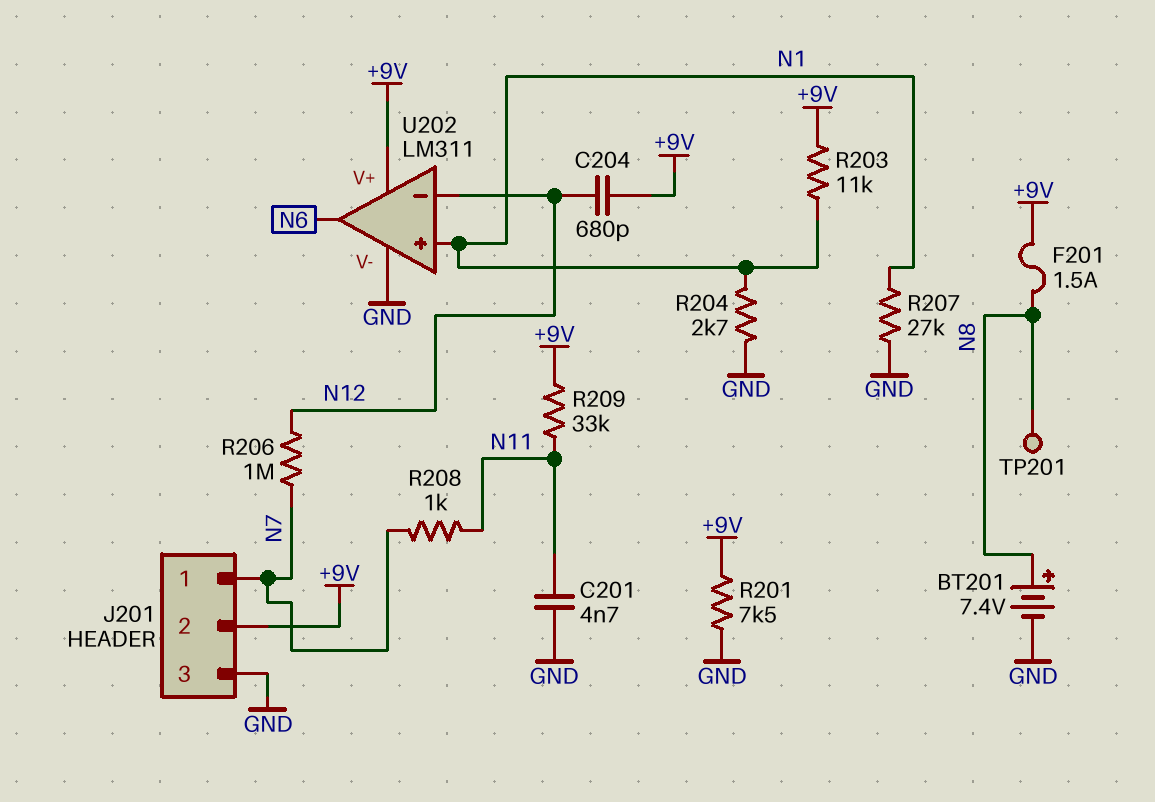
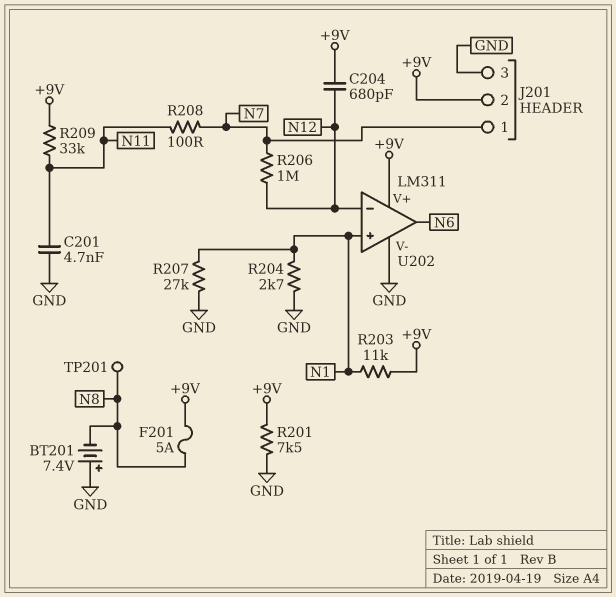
BT201: 7.4V (plus N8, minus GND) -> 7.4V (plus GND, minus N8)
F201: 1.5A (+9V, N8) -> 5A (+9V, N8)
R208: 1k (N7, N11) -> 100 (N7, N11)

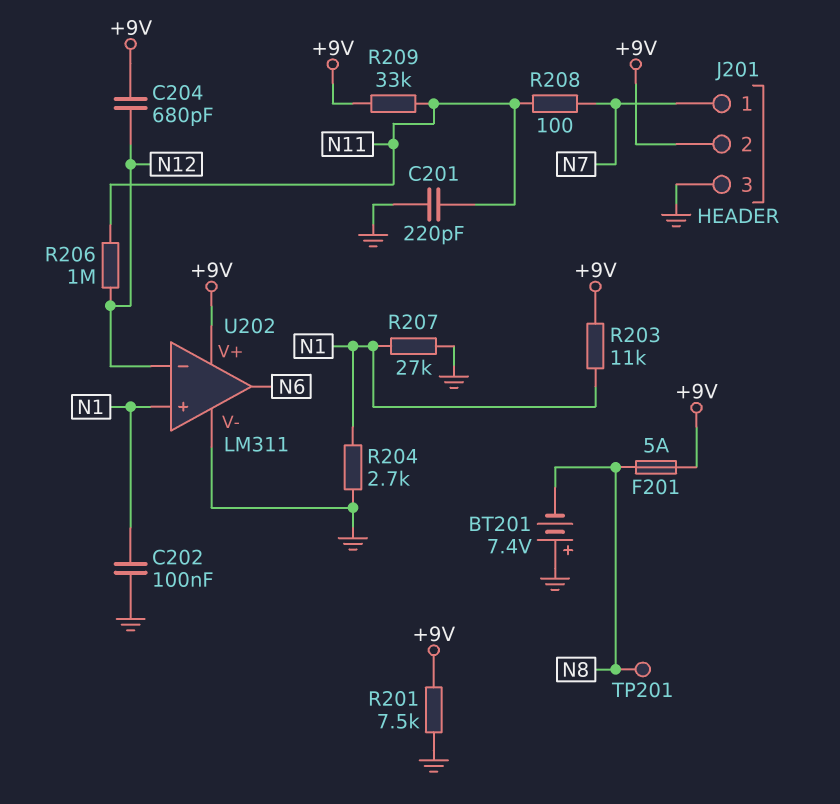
C201: 4.7nF (GND, N11) -> 220pF (GND, N11)
C202: none -> 100nF (GND, N1)
R206: 1M (N7, N12) -> 1M (N11, N12)

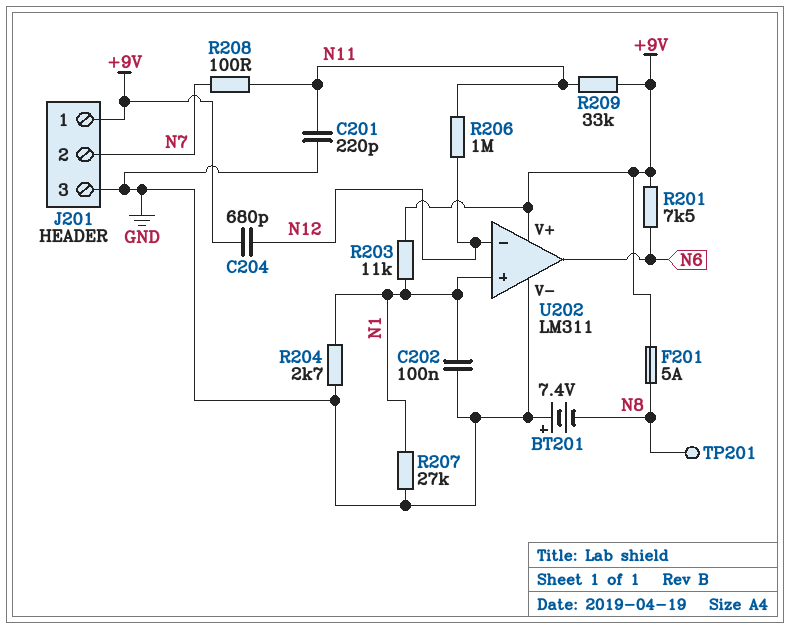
J201 pin 1: N7 -> +9V
J201 pin 2: +9V -> N7
R201: 7.5k (+9V, GND) -> 7.5k (+9V, N6)

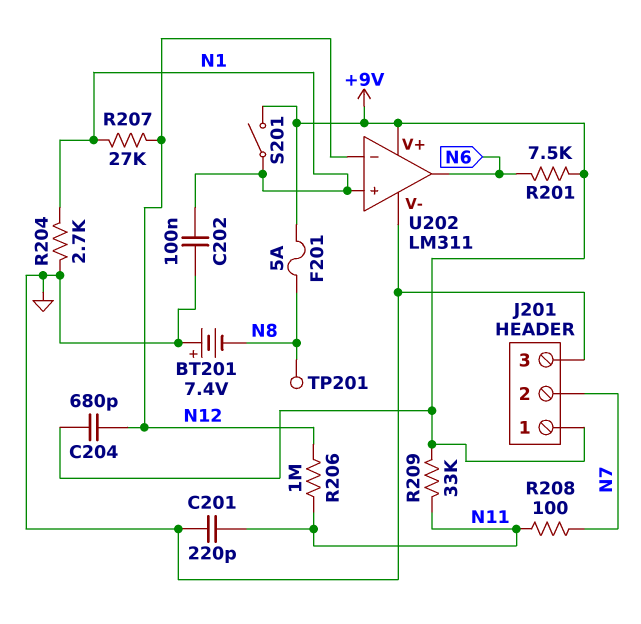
R203: 11k (+9V, N1) -> none
R207: 27k (GND, N1) -> 27k (N1, N12)
S201: none -> switch (+9V, N1)

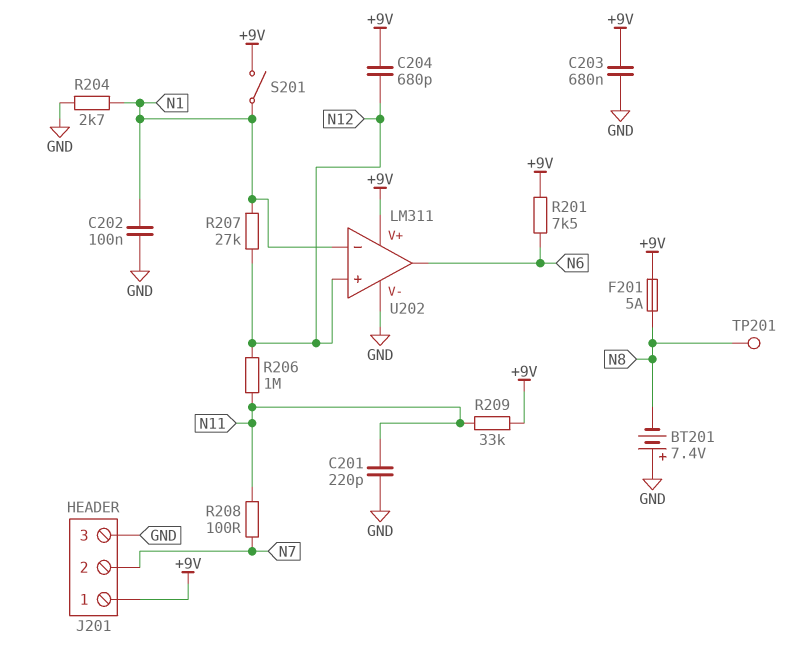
C203: none -> 680nF (+9V, GND)
U202 pin in+: N1 -> N12
U202 pin in-: N12 -> N1

